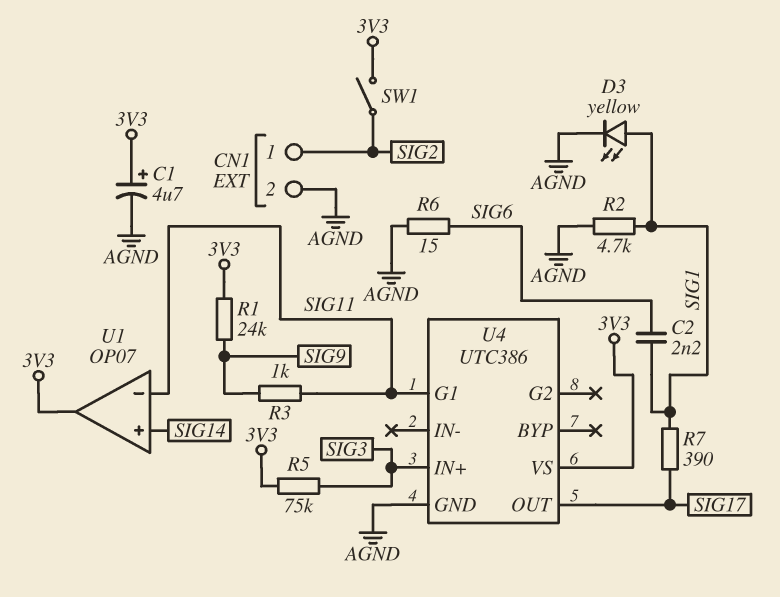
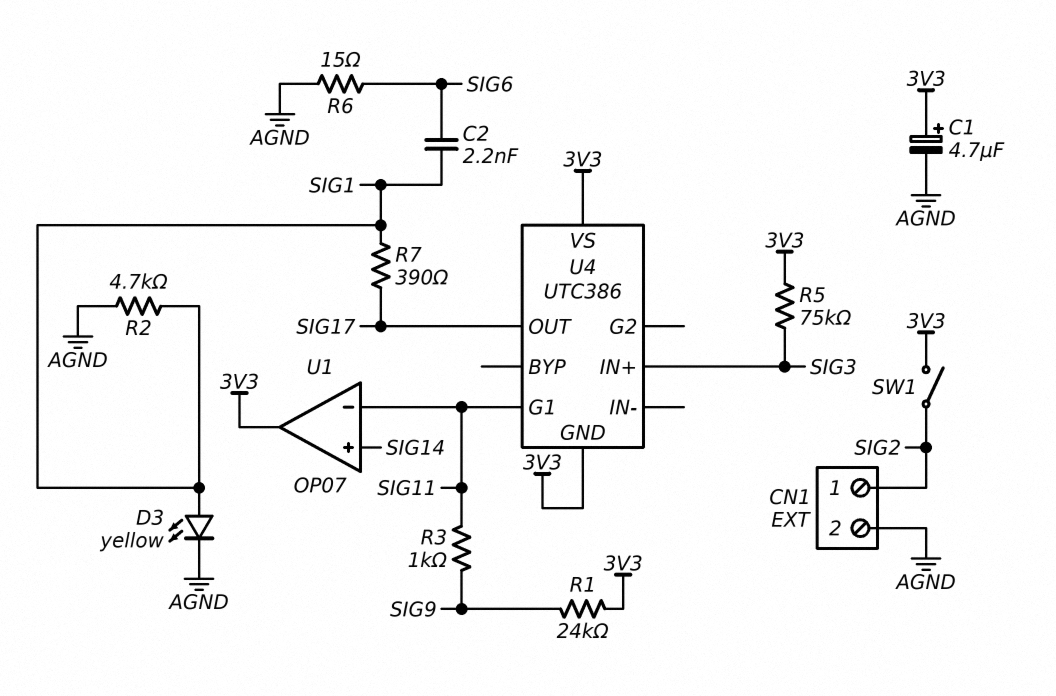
U4 pin GND: AGND -> 3V3

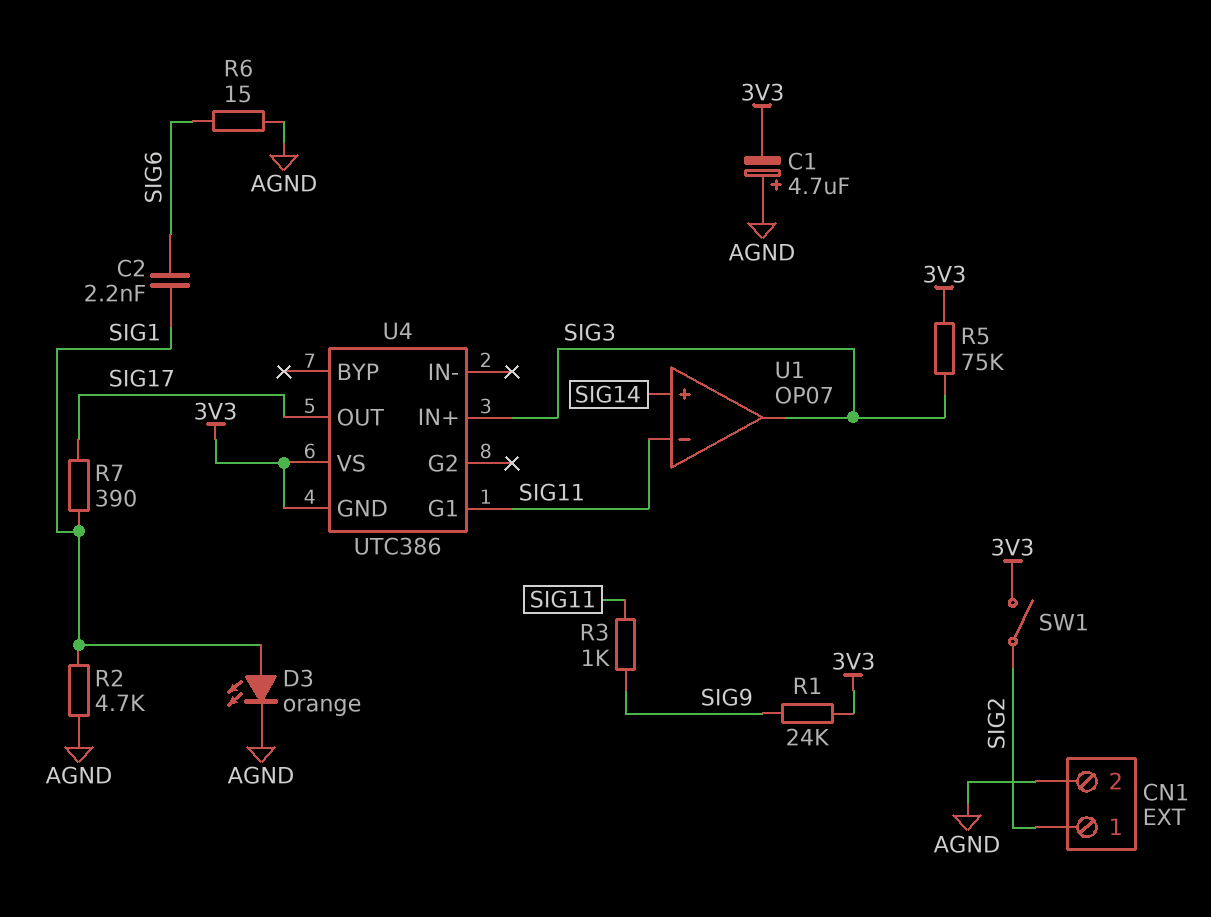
C1: 4.7uF (plus 3V3, minus AGND) -> 4.7uF (plus AGND, minus 3V3)
D3: LED yellow (A SIG1, K AGND) -> LED orange (A SIG1, K AGND)
U1 pin out: 3V3 -> SIG3

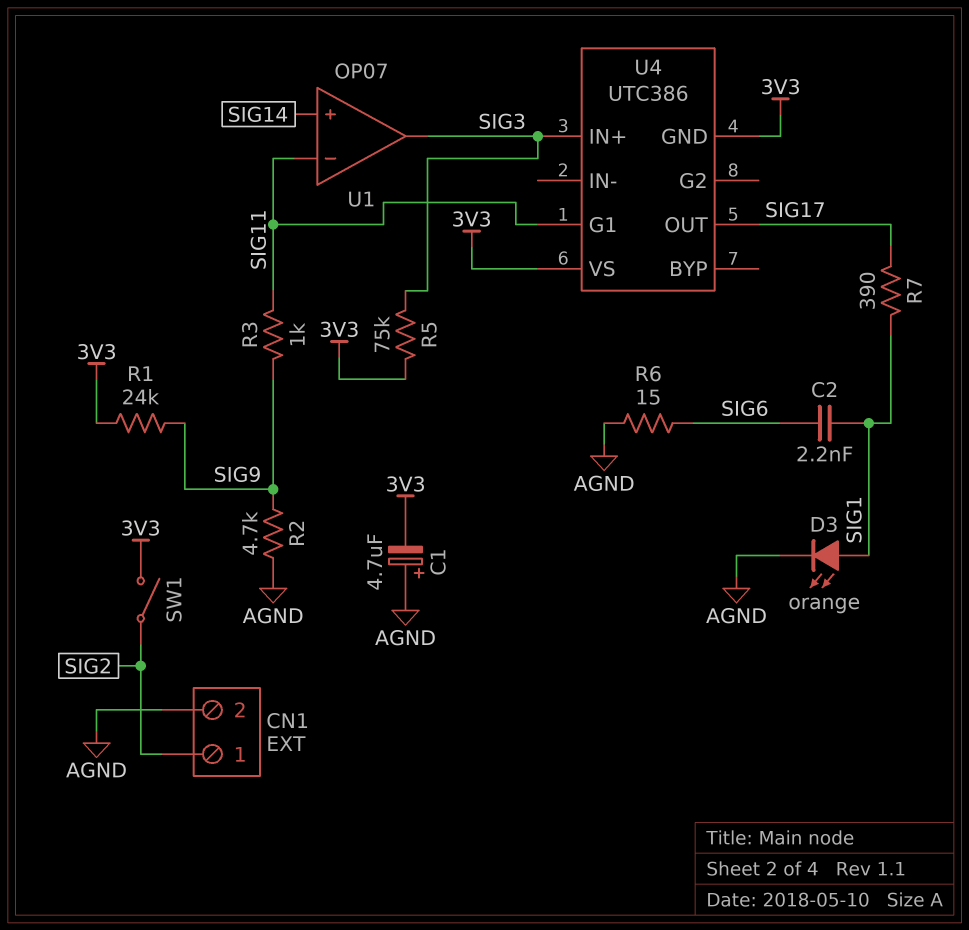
R2: 4.7k (AGND, SIG1) -> 4.7k (AGND, SIG9)

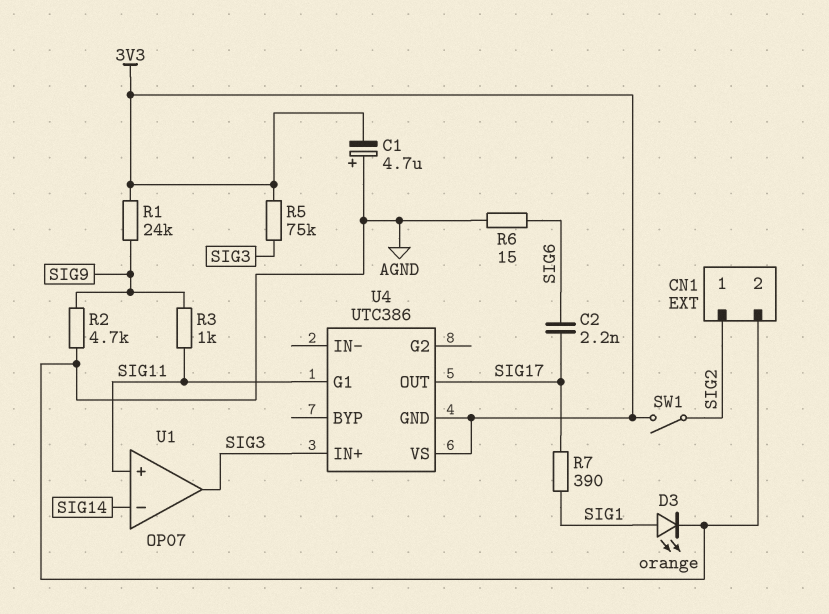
C2: 2.2nF (SIG1, SIG6) -> 2.2nF (SIG6, SIG17)
U1 pin in+: SIG14 -> SIG11
U1 pin in-: SIG11 -> SIG14

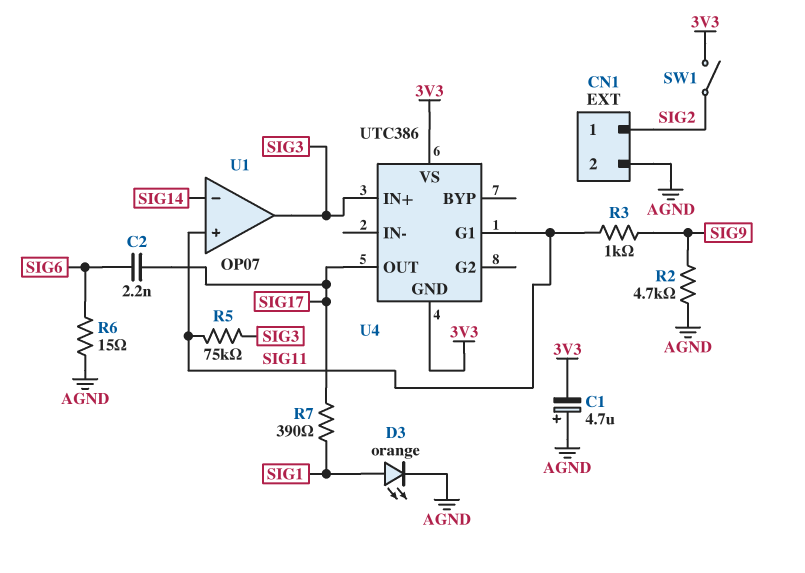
R1: 24k (3V3, SIG9) -> none
R5: 75k (3V3, SIG3) -> 75k (SIG3, SIG11)

